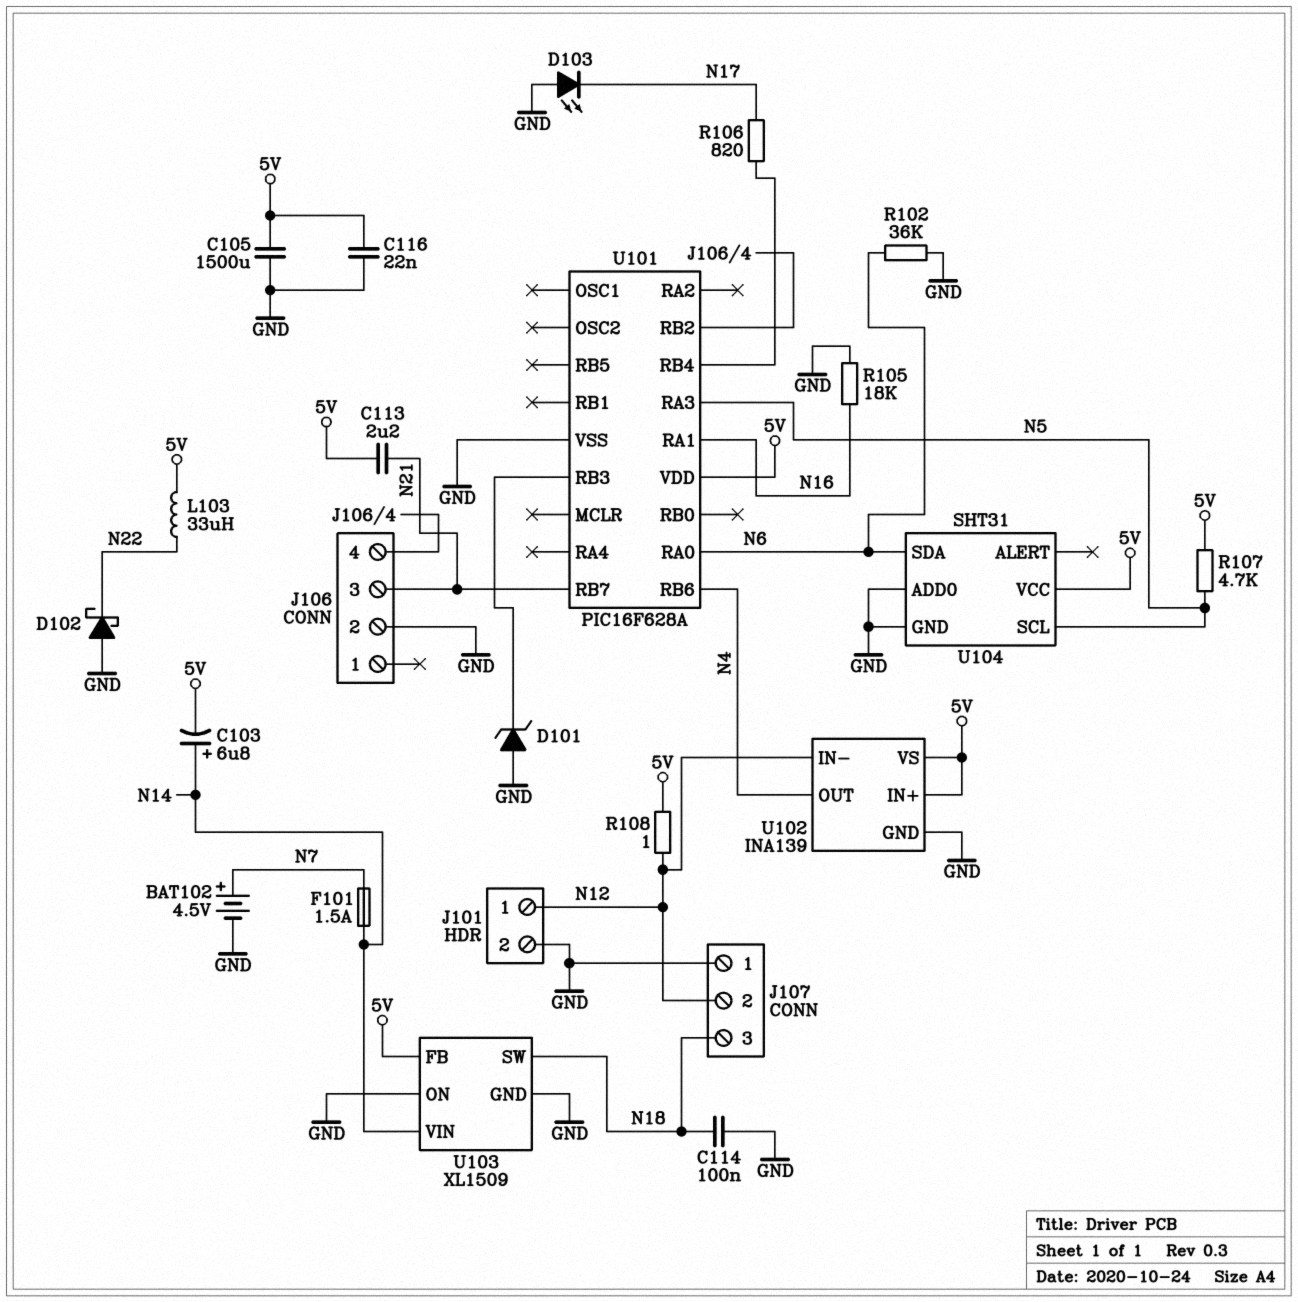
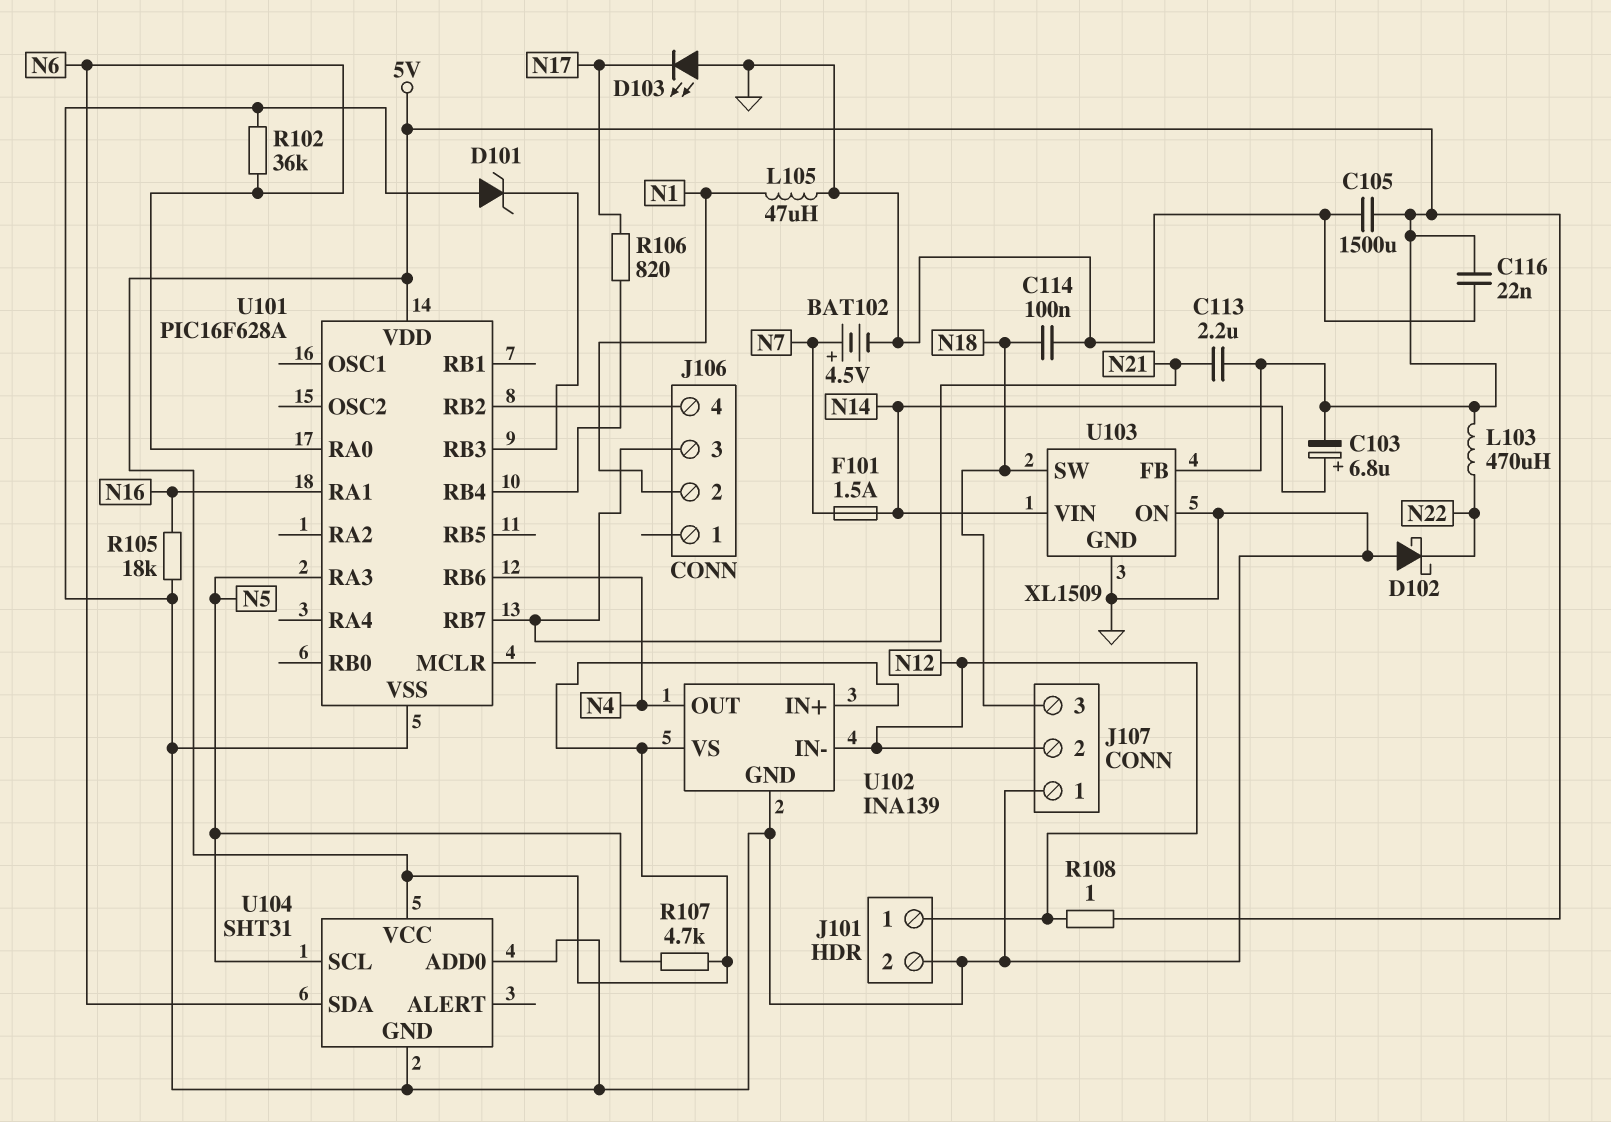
J106 pin 2: GND -> N1
L103: 33uH (5V, N22) -> 470uH (5V, N22)
L105: none -> 47uH (GND, N1)

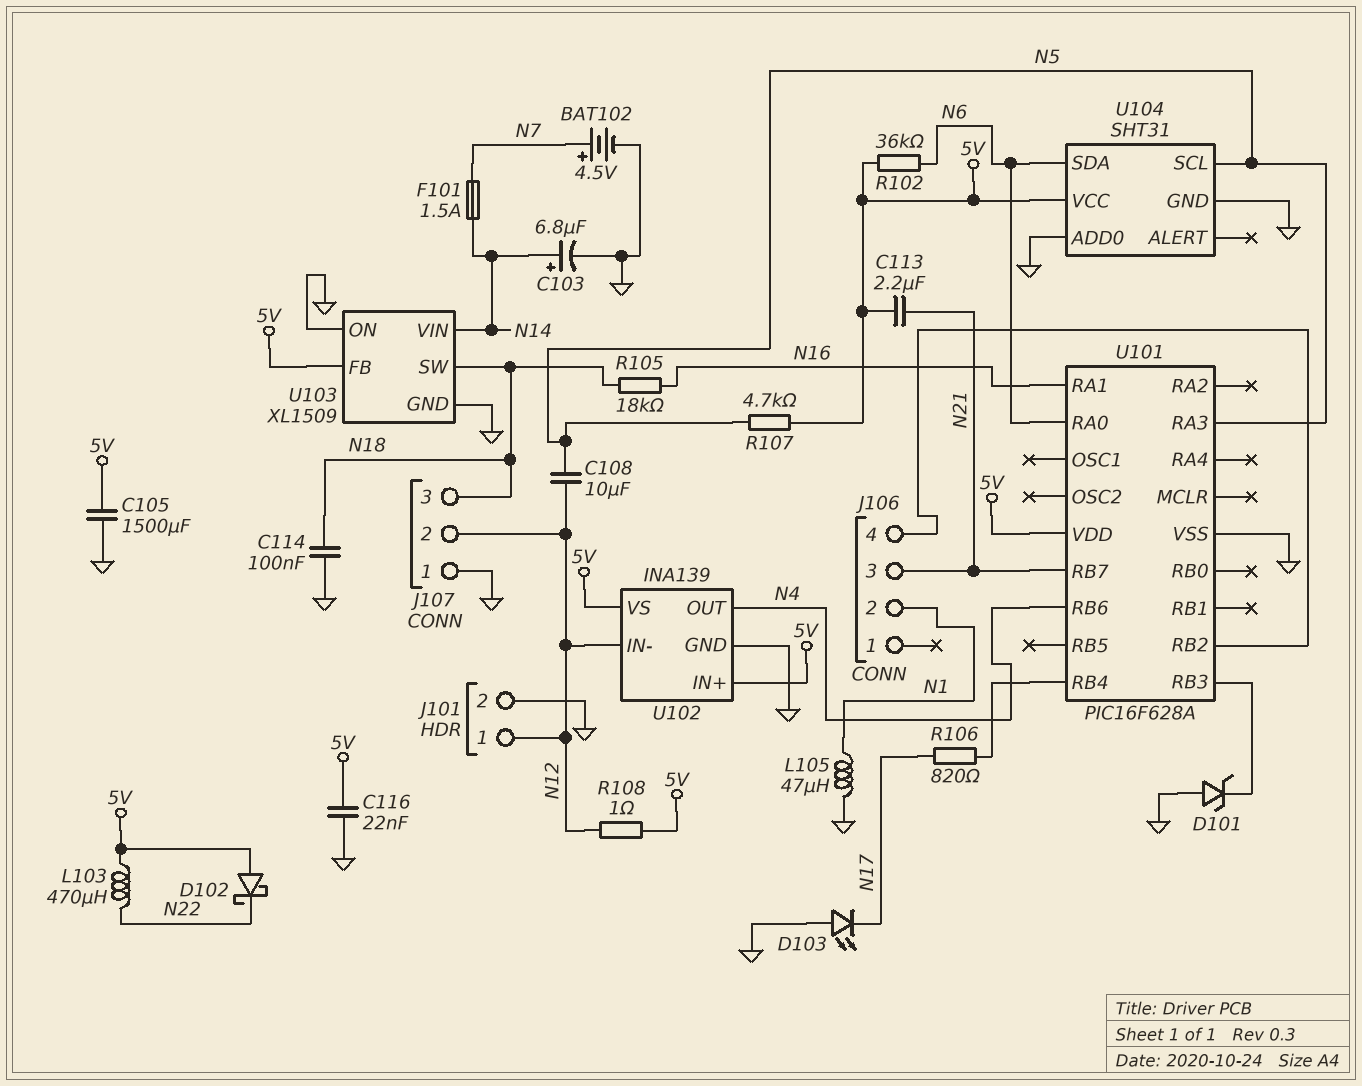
C103: 6.8uF (plus N14, minus 5V) -> 6.8uF (plus N14, minus GND)
C108: none -> 10uF (N5, N12)
D102: schottky (A GND, K N22) -> schottky (A 5V, K N22)
R102: 36k (GND, N6) -> 36k (5V, N6)
R105: 18k (GND, N16) -> 18k (N16, N18)

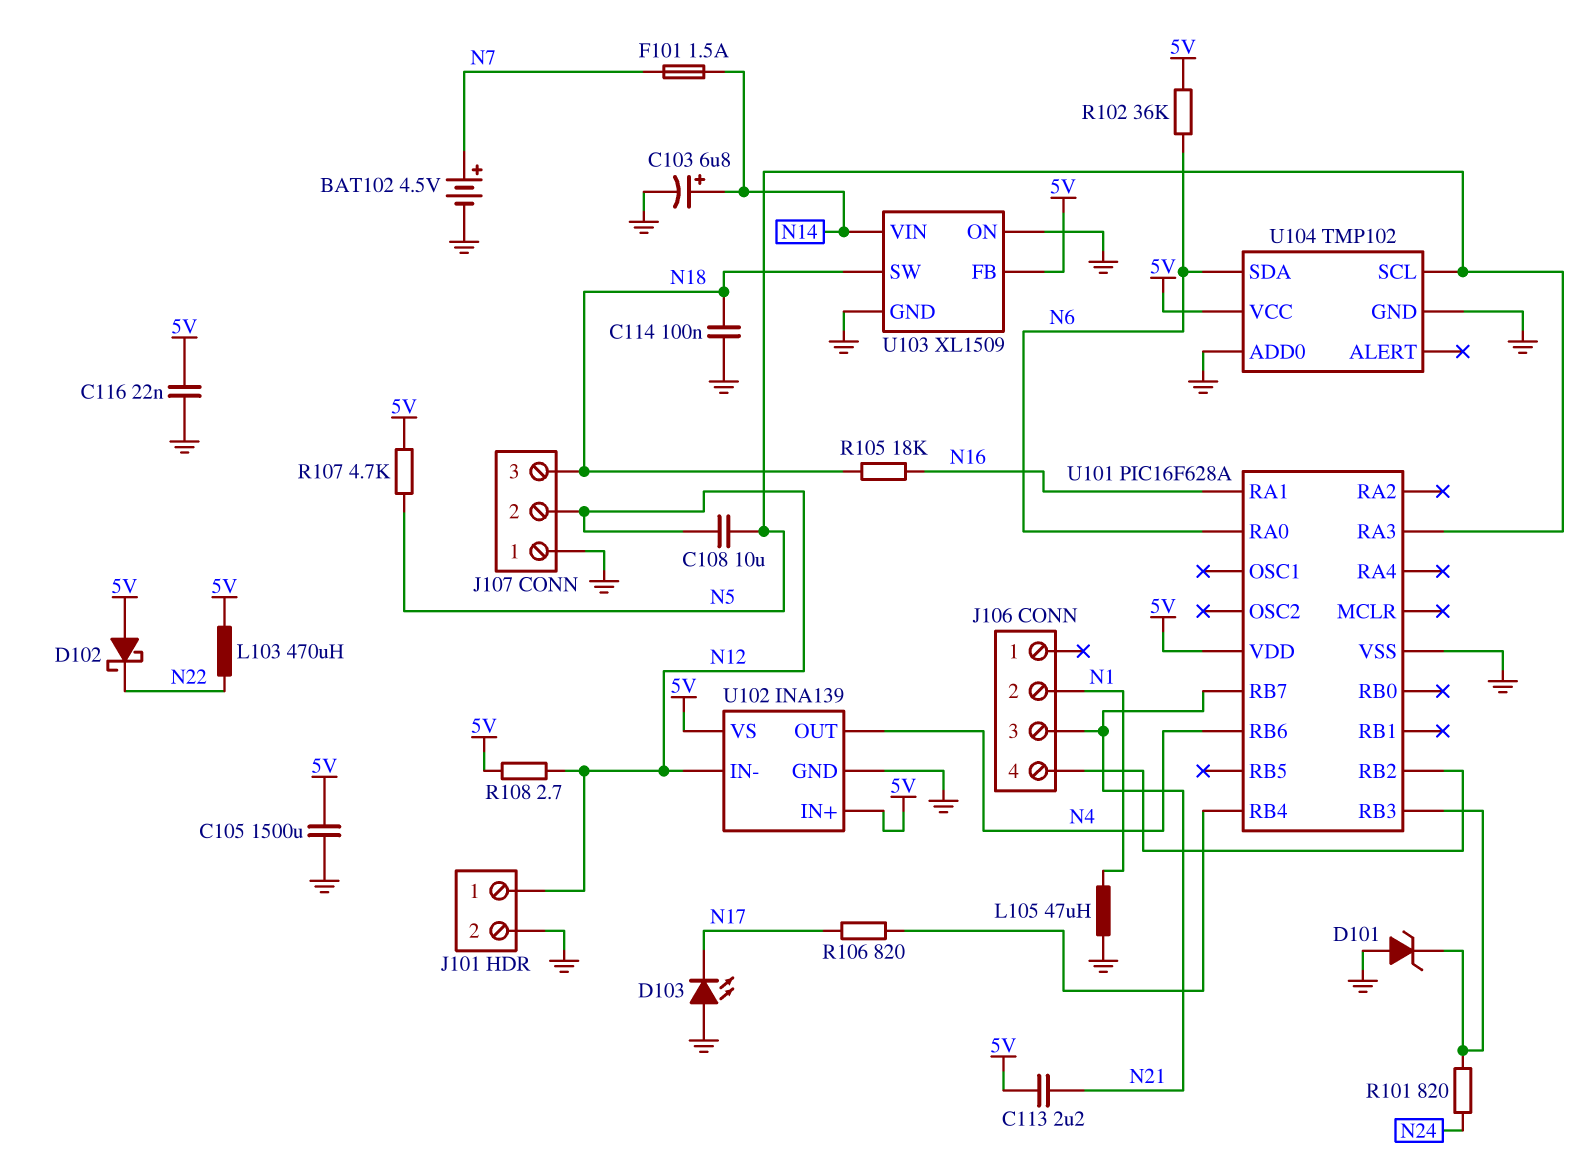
R101: none -> 820 (N24, U101/RB3)
R108: 1 (5V, N12) -> 2.7 (5V, N12)
U104: SHT31 -> TMP102

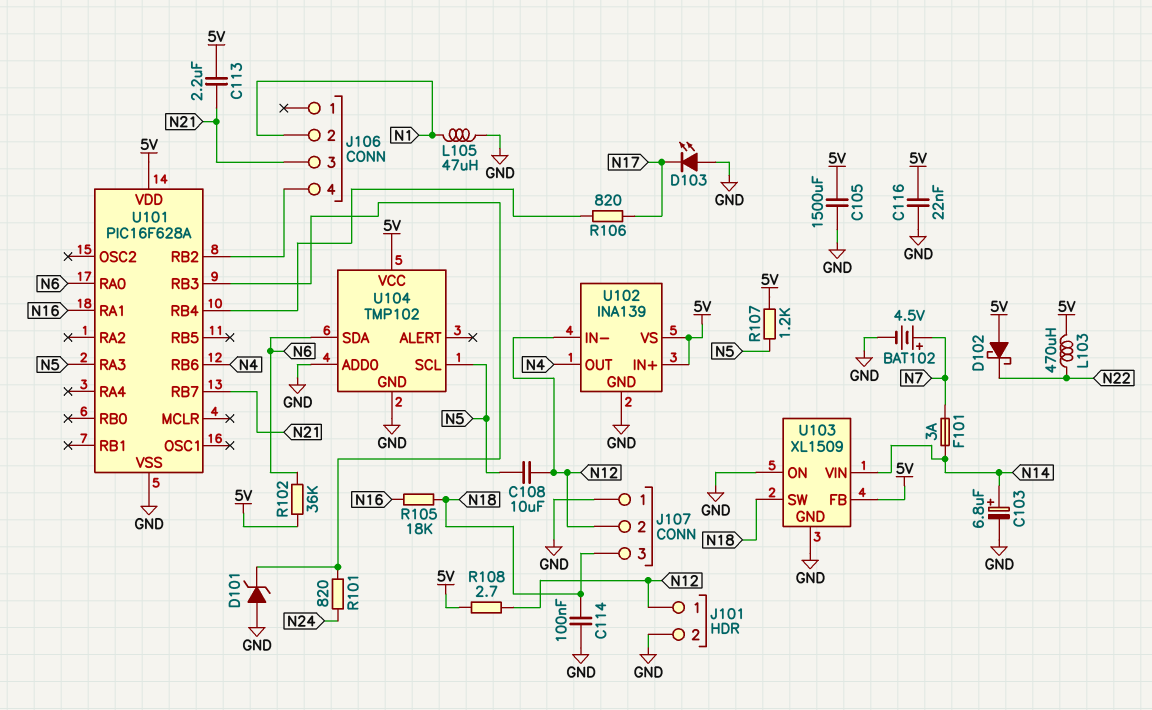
F101: 1.5A (N7, N14) -> 3A (N7, N14)
R107: 4.7k (5V, N5) -> 1.2k (5V, N5)

